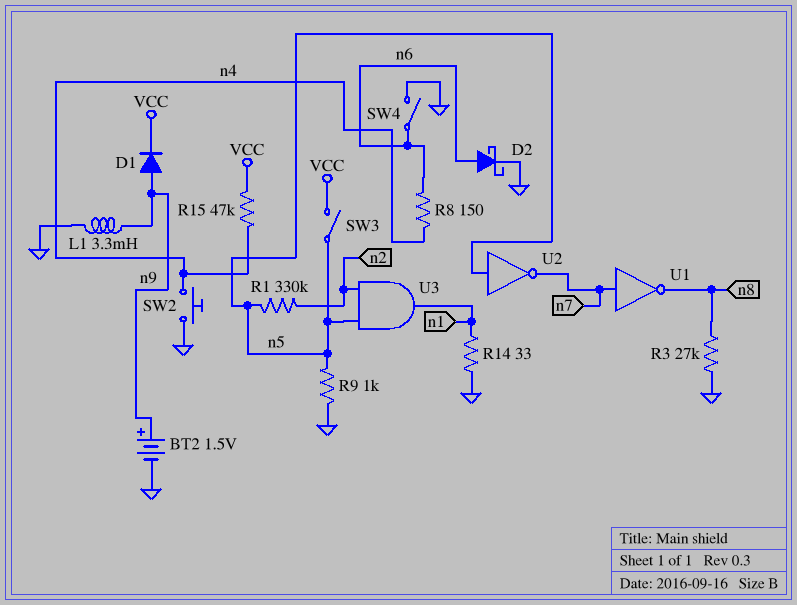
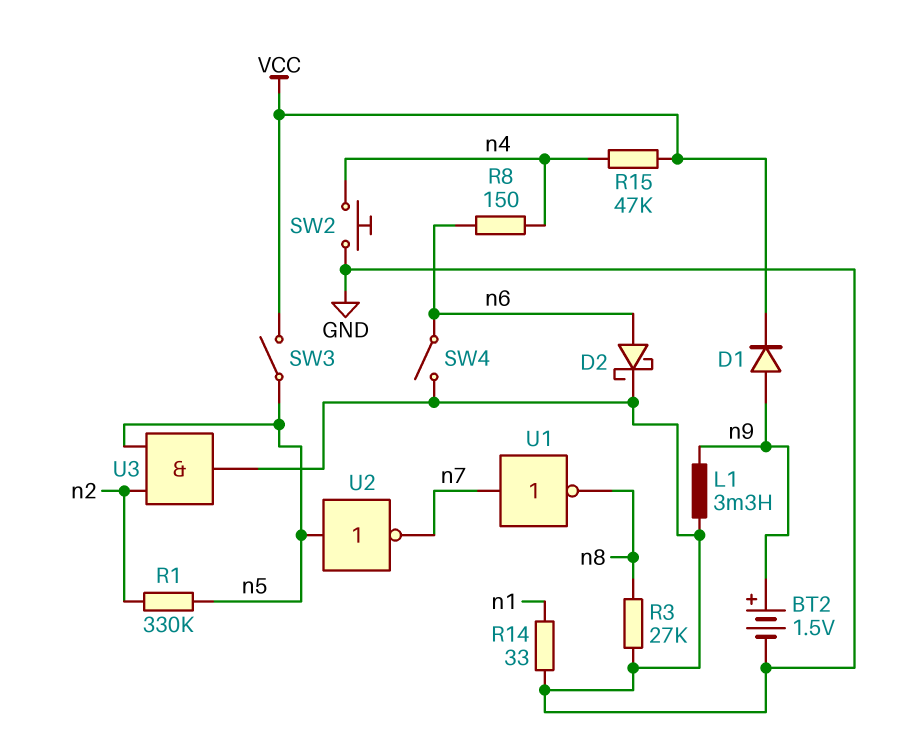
R9: 1k (GND, n5) -> none
U3: AND (in n2, in n5, out n1) -> AND (in n2, in n5, out GND)

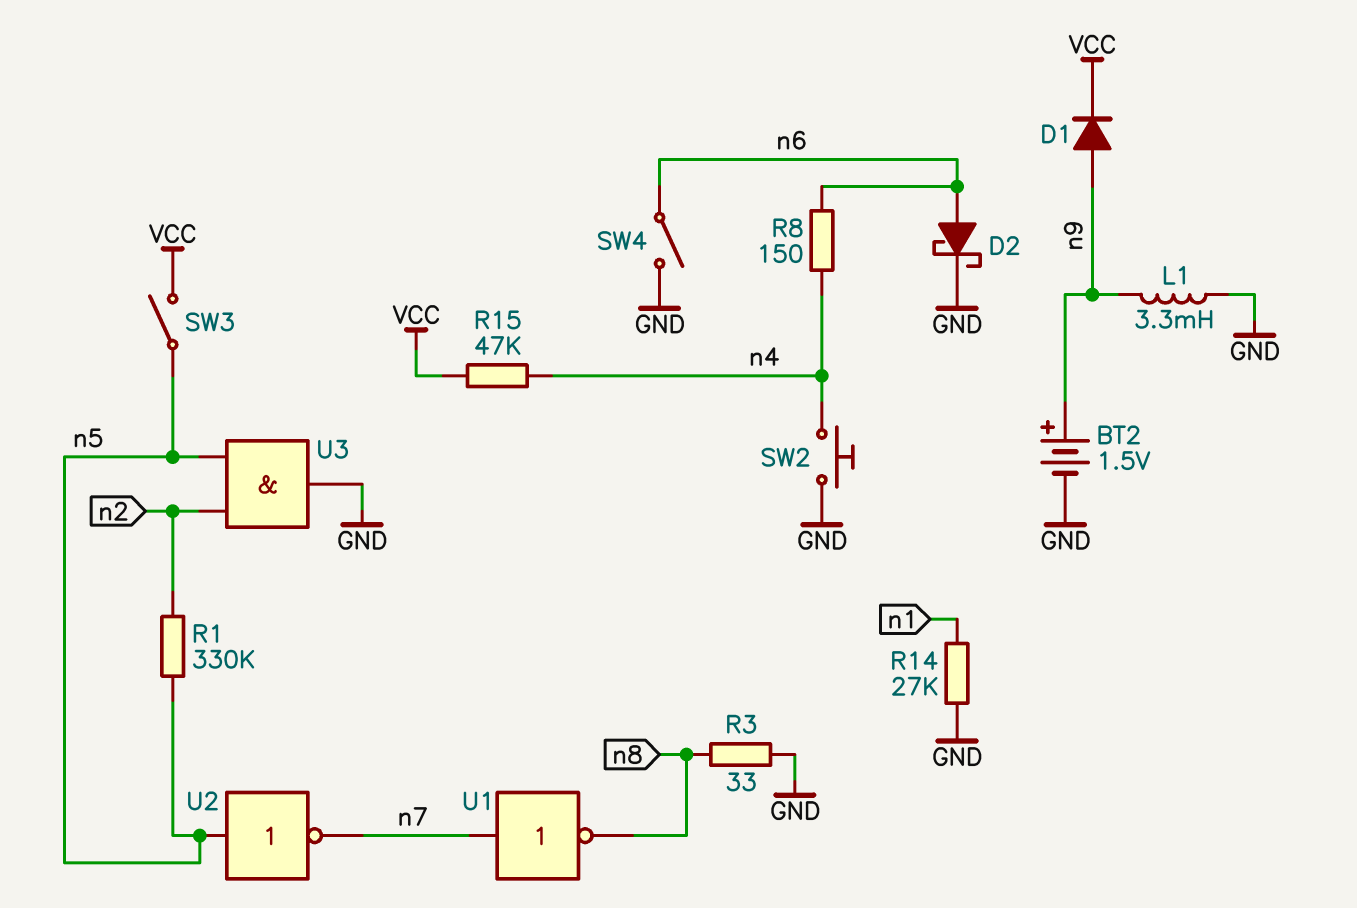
R3: 27k (GND, n8) -> 33 (GND, n8)
R14: 33 (GND, n1) -> 27k (GND, n1)

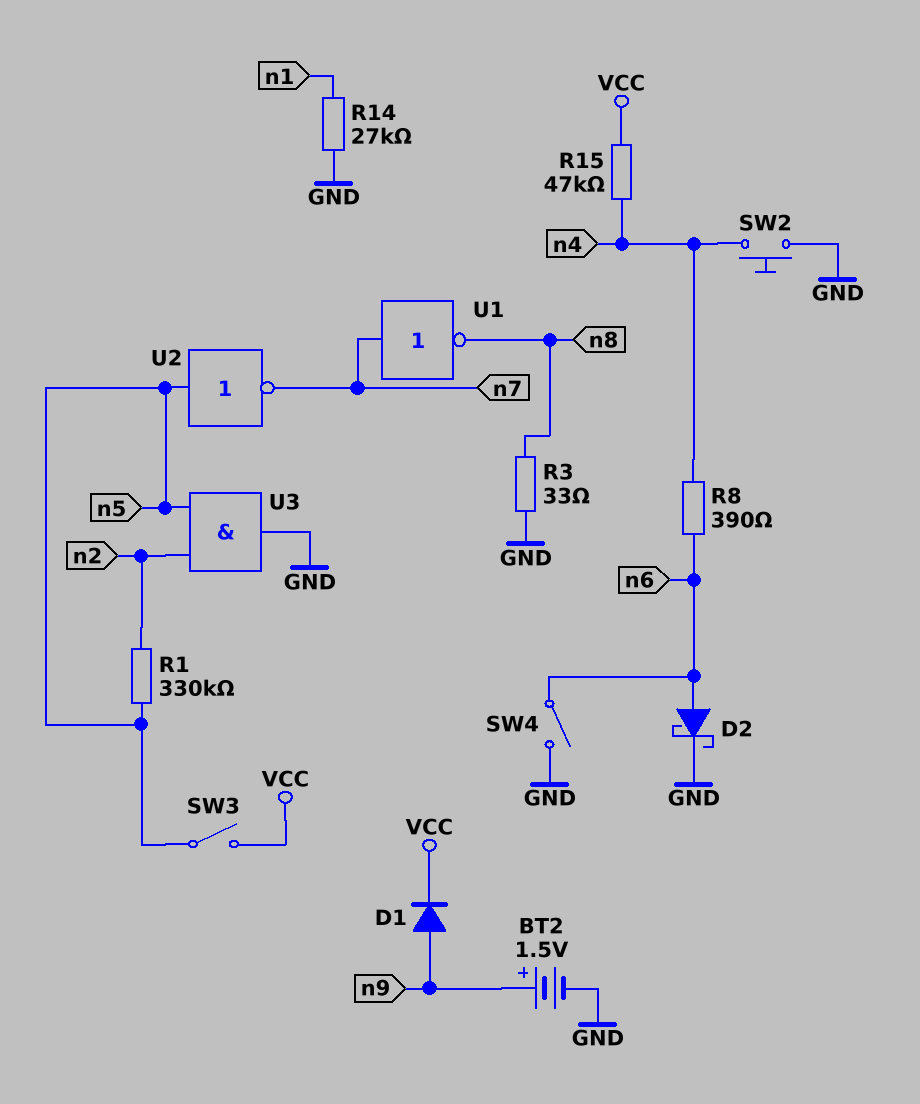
L1: 3.3mH (GND, n9) -> none
R8: 150 (n4, n6) -> 390 (n4, n6)

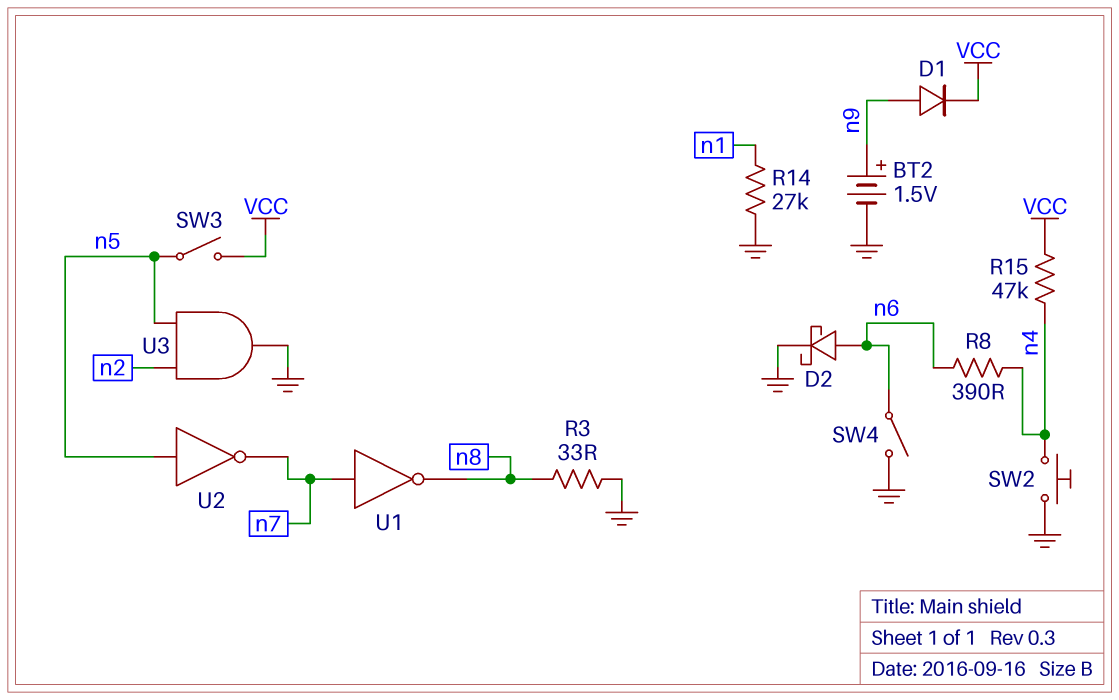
R1: 330k (n2, n5) -> none

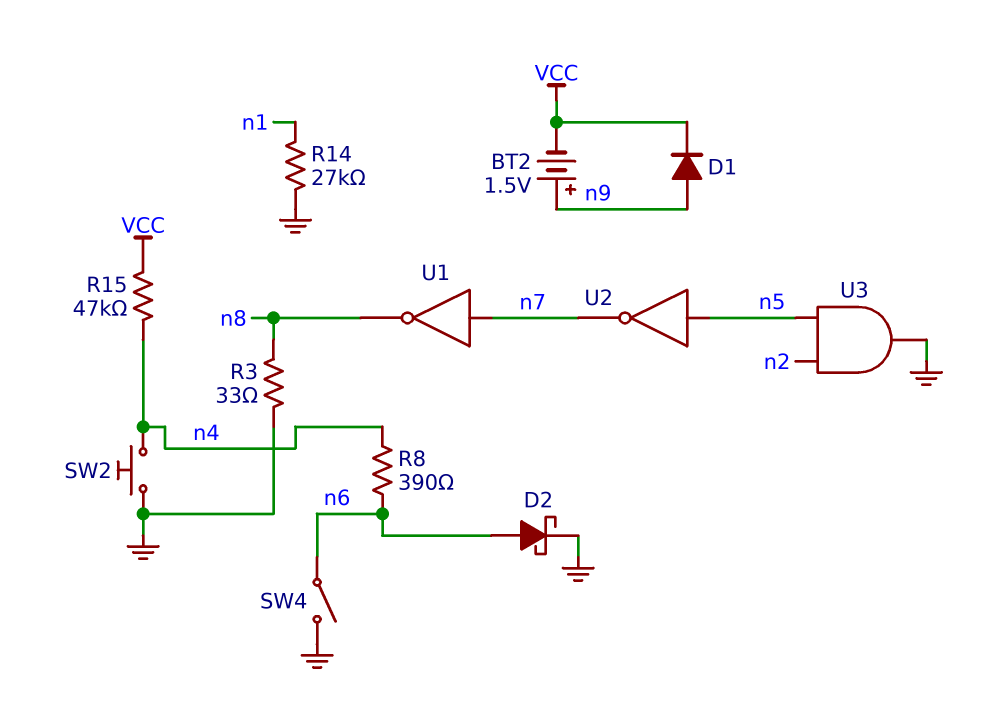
BT2: 1.5V (plus n9, minus GND) -> 1.5V (plus n9, minus VCC)
SW3: switch (VCC, n5) -> none

